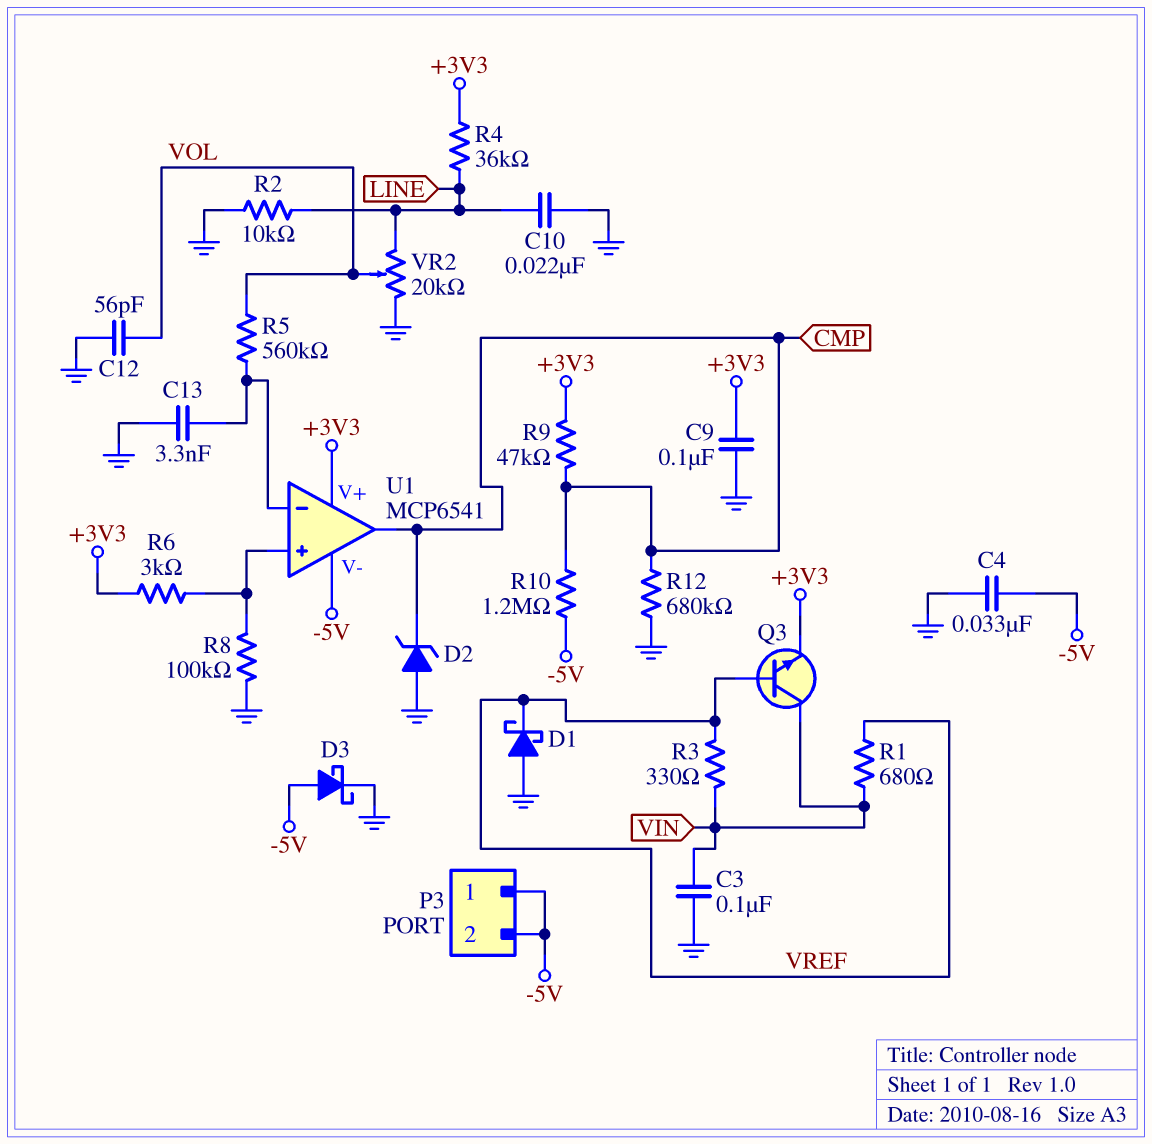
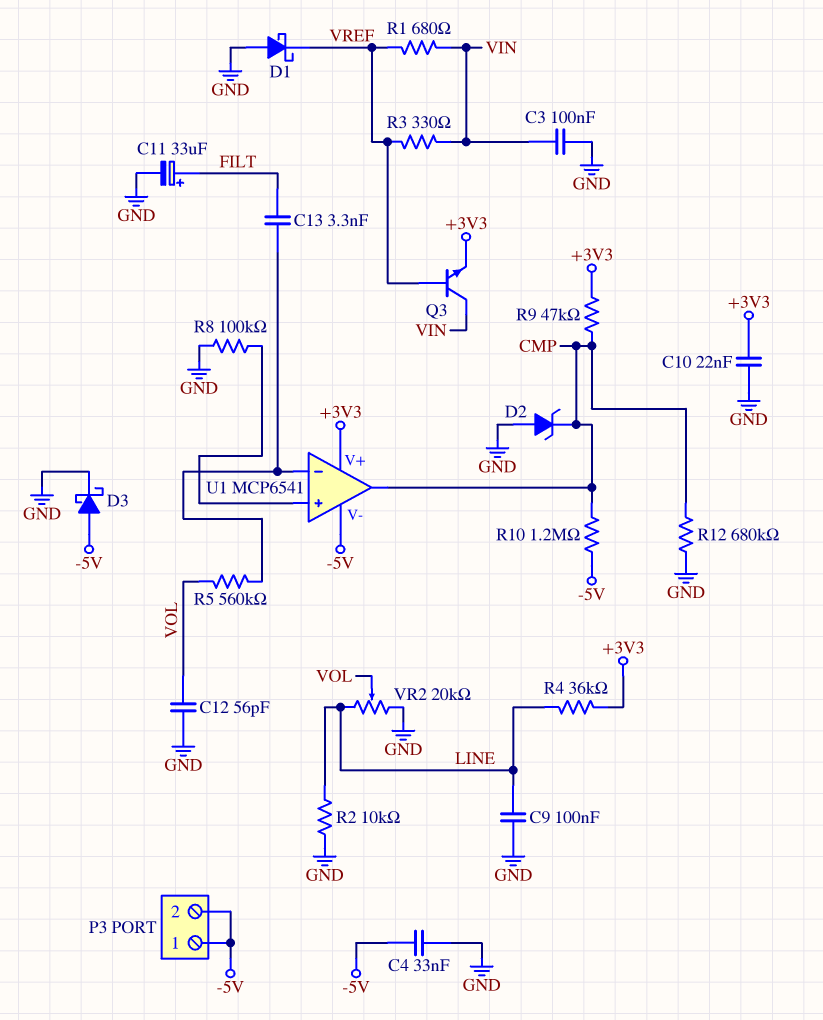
C9: 100nF (+3V3, GND) -> 100nF (GND, LINE)
C10: 22nF (GND, LINE) -> 22nF (+3V3, GND)
C11: none -> 33uF (plus FILT, minus GND)
C13: 3.3nF (GND, U1/in-) -> 3.3nF (FILT, U1/in-)
R6: 3k (+3V3, U1/in+) -> none

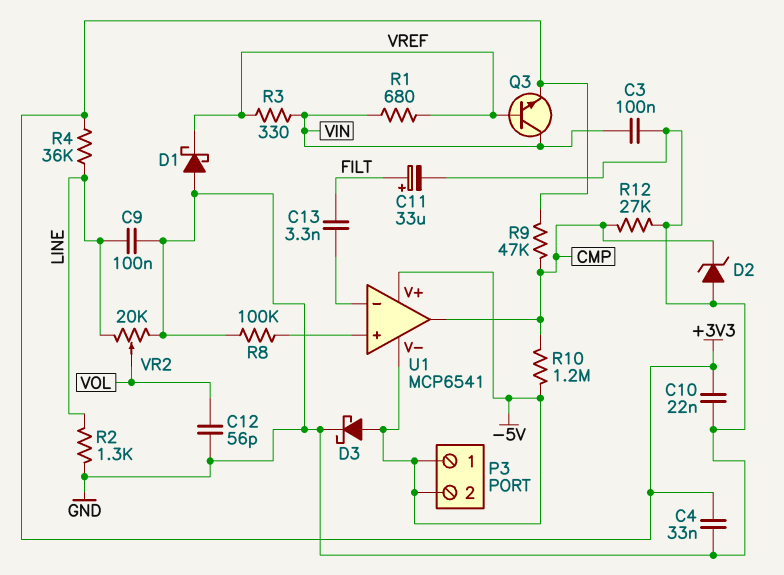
C4: 33nF (-5V, GND) -> 33nF (+3V3, GND)
R2: 10k (GND, LINE) -> 1.3k (GND, LINE)
R5: 560k (U1/in-, VOL) -> none
R12: 680k (CMP, GND) -> 27k (CMP, GND)
U1 pin V+: +3V3 -> -5V

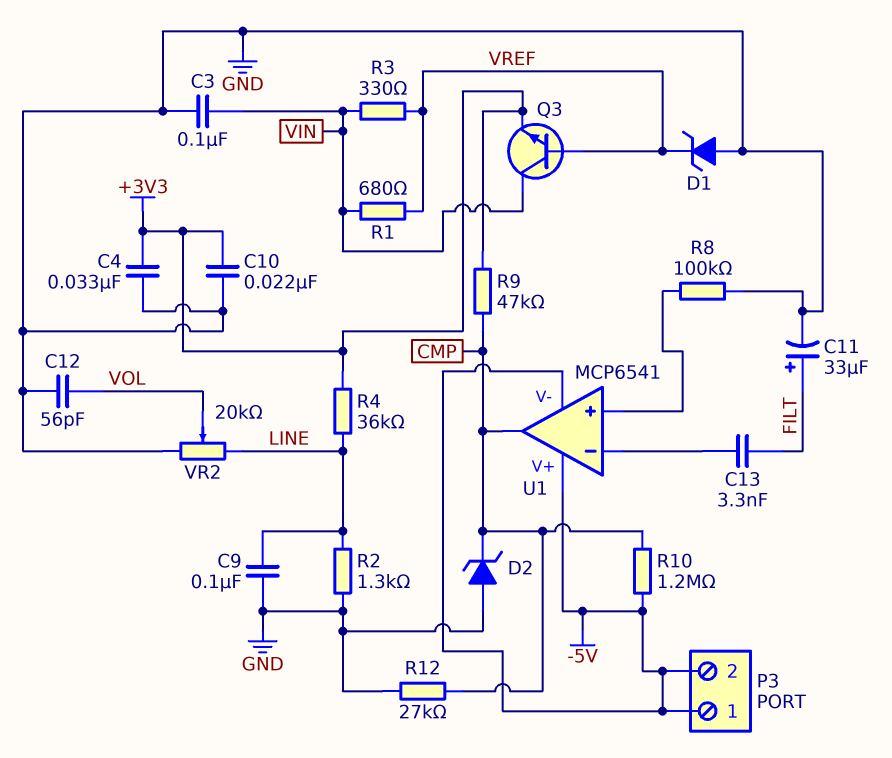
D1: schottky (A GND, K VREF) -> zener (A GND, K VREF)
D3: schottky (A -5V, K GND) -> none

